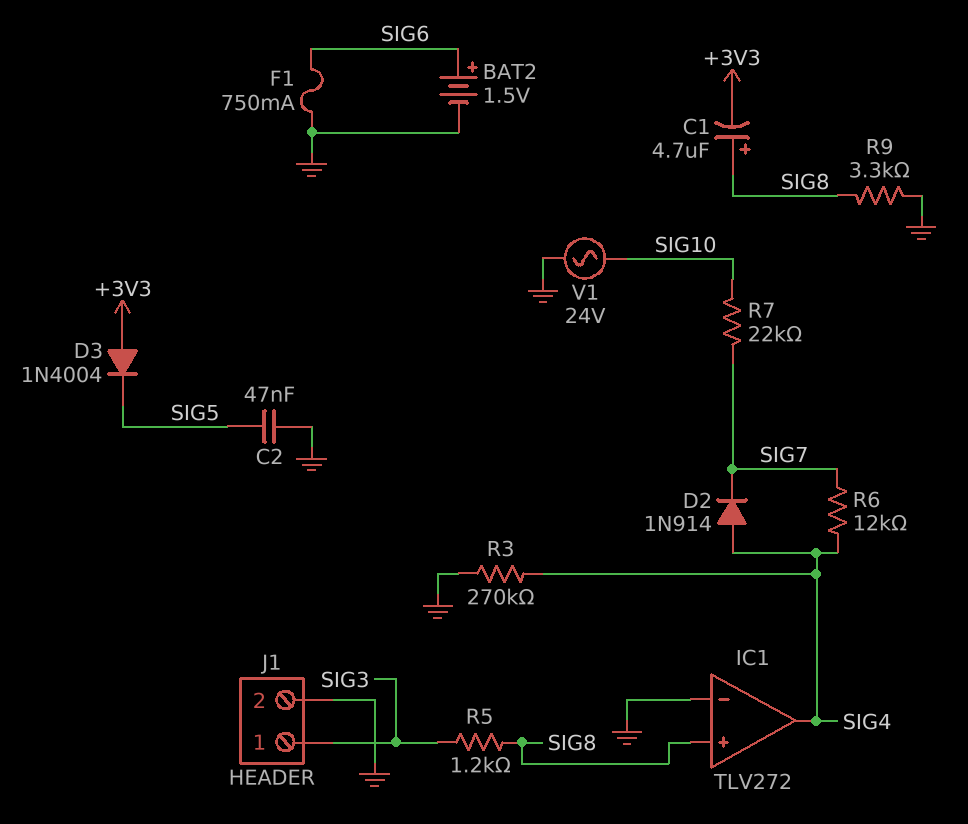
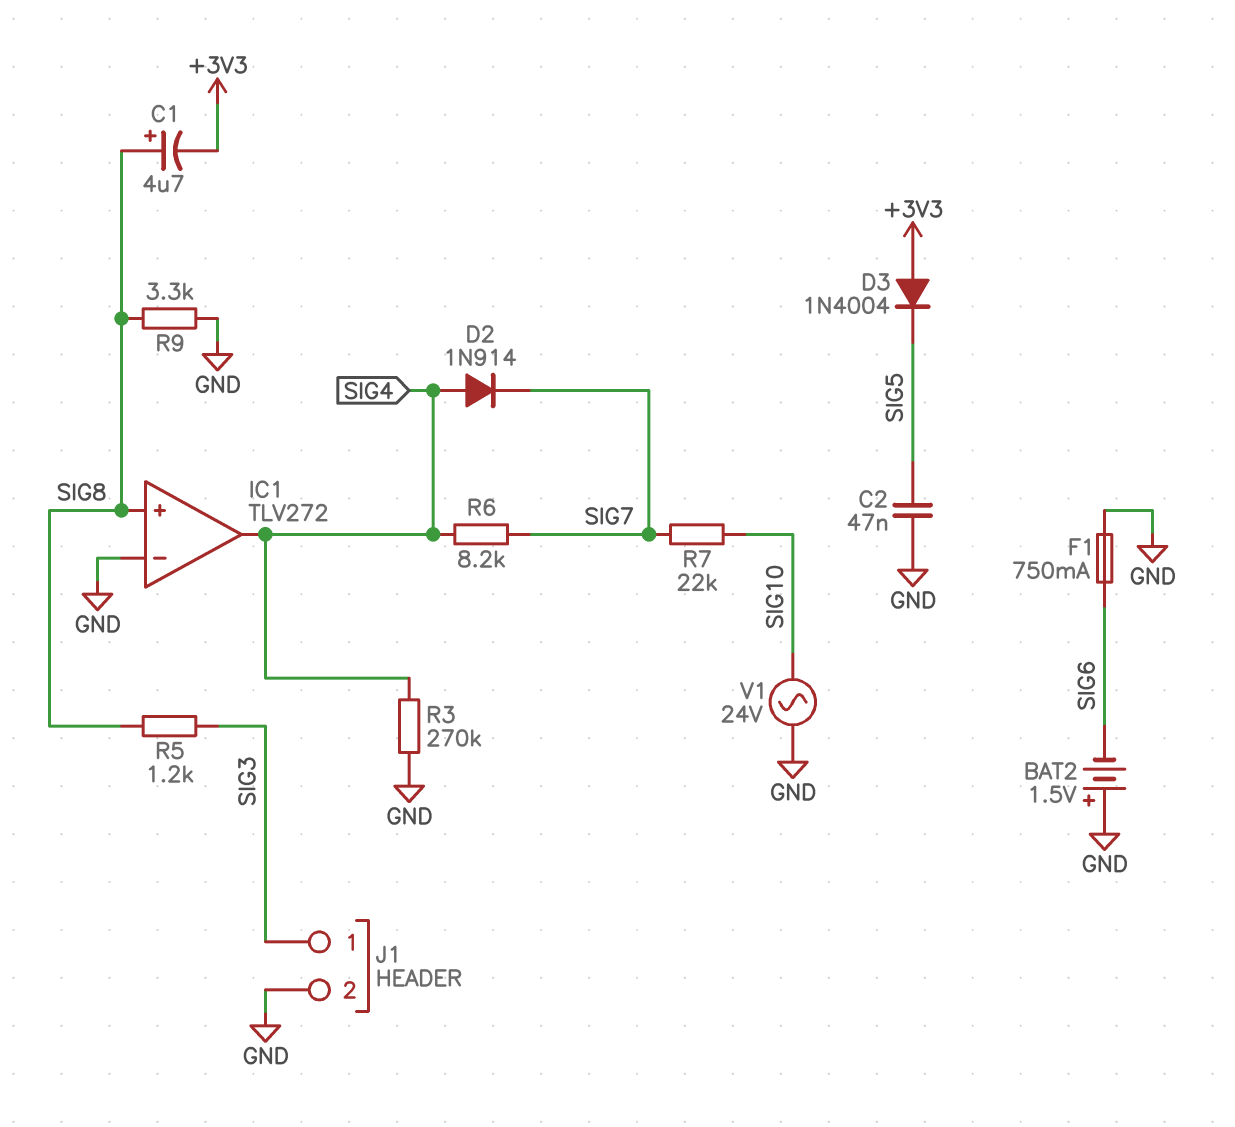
BAT2: 1.5V (plus SIG6, minus GND) -> 1.5V (plus GND, minus SIG6)
R6: 12k (SIG4, SIG7) -> 8.2k (SIG4, SIG7)

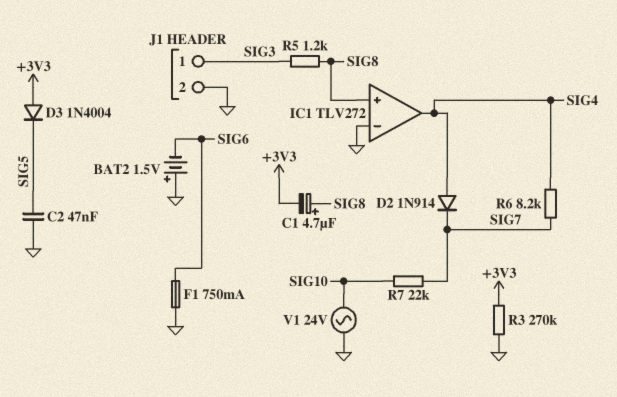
R3: 270k (GND, SIG4) -> 270k (+3V3, GND)
R9: 3.3k (GND, SIG8) -> none

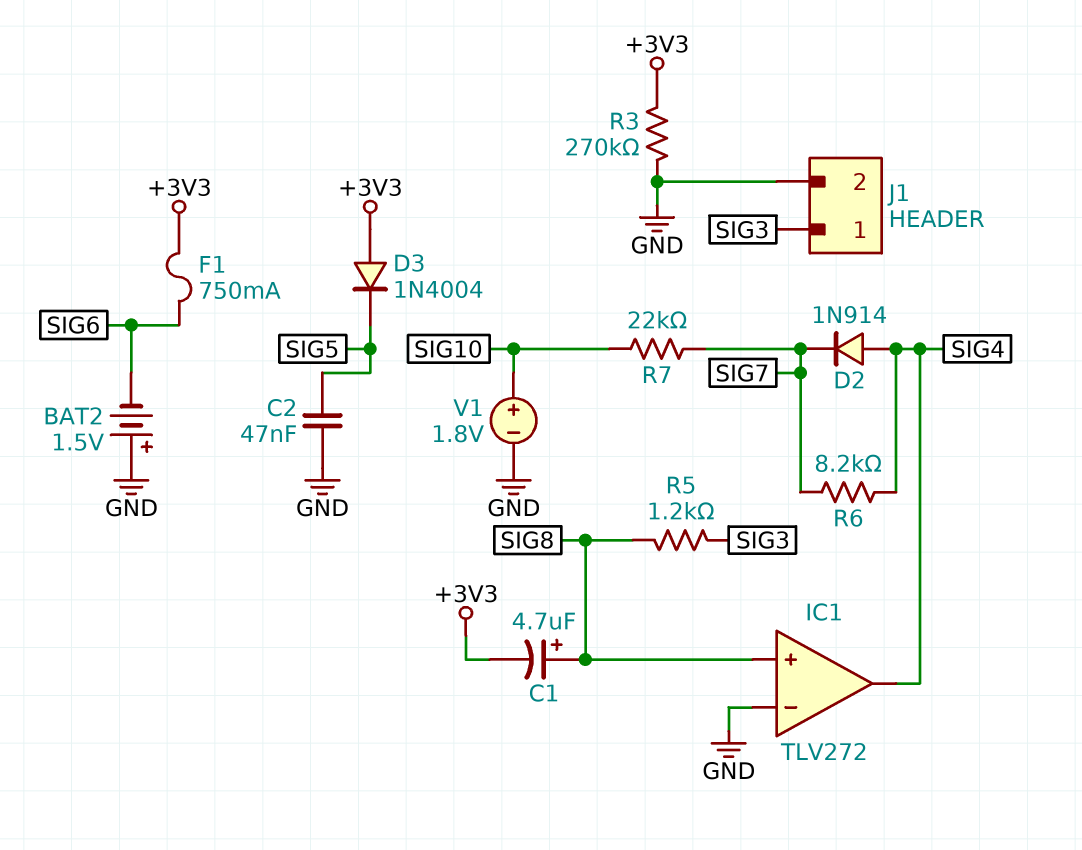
F1: 750mA (GND, SIG6) -> 750mA (+3V3, SIG6)
V1: AC 24V (GND, SIG10) -> 1.8V (plus SIG10, minus GND)

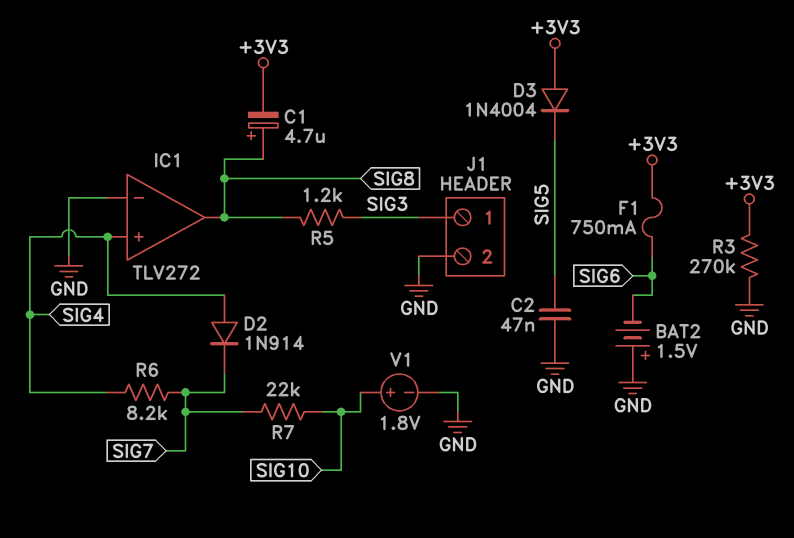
IC1 pin in+: SIG8 -> SIG4
IC1 pin out: SIG4 -> SIG8

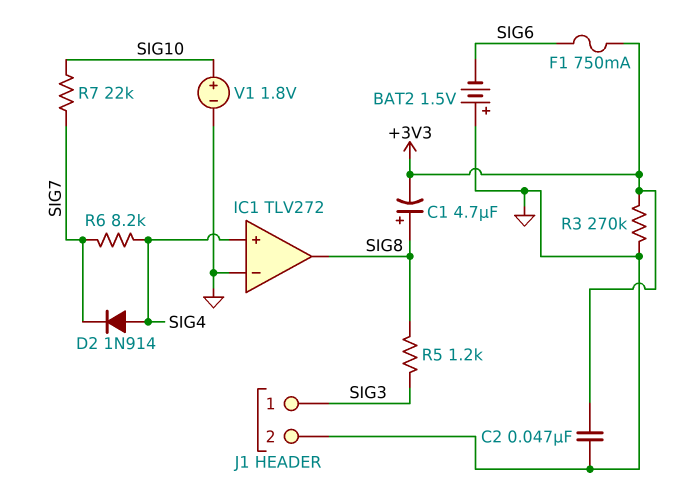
C2: 47nF (GND, SIG5) -> 47nF (+3V3, GND)
D3: diode 1N4004 (A +3V3, K SIG5) -> none

